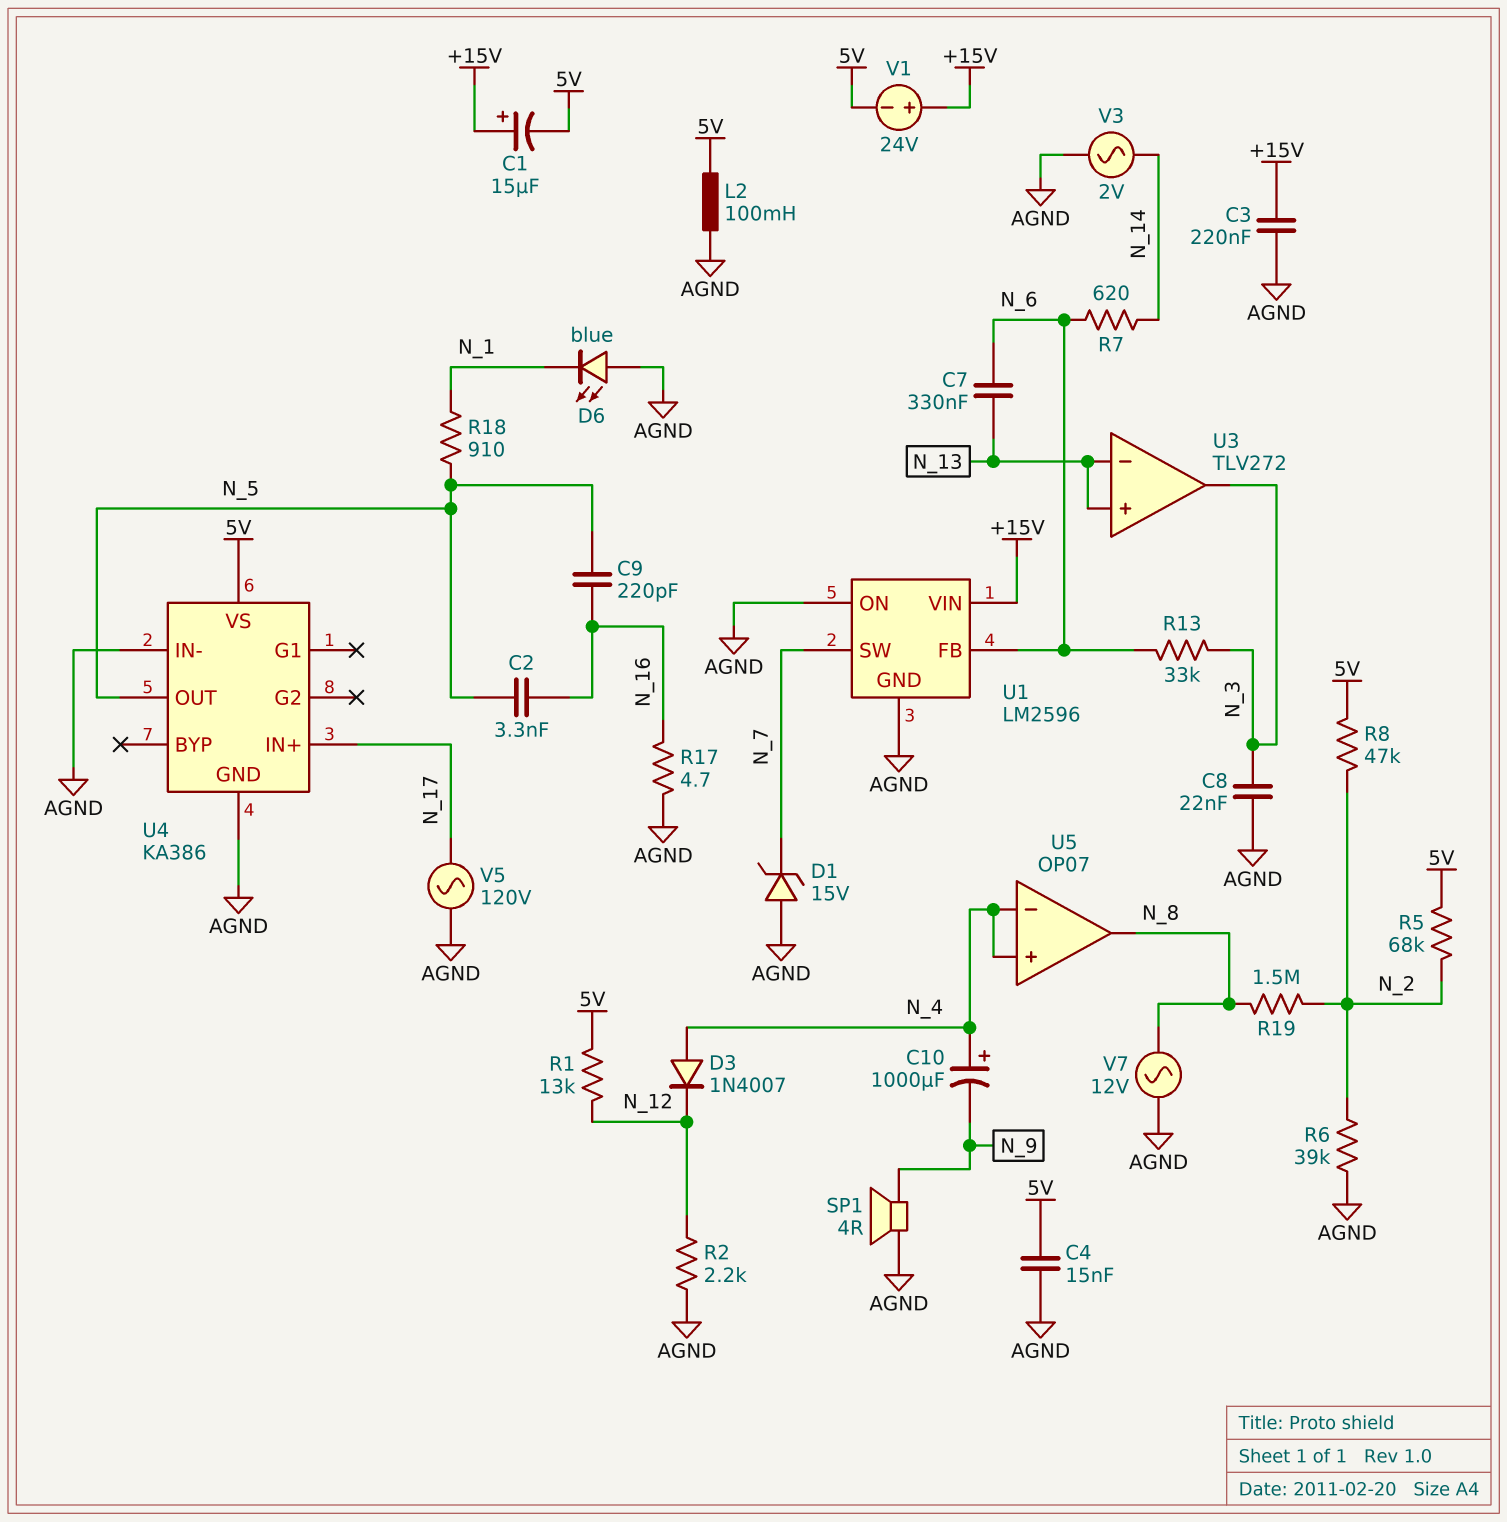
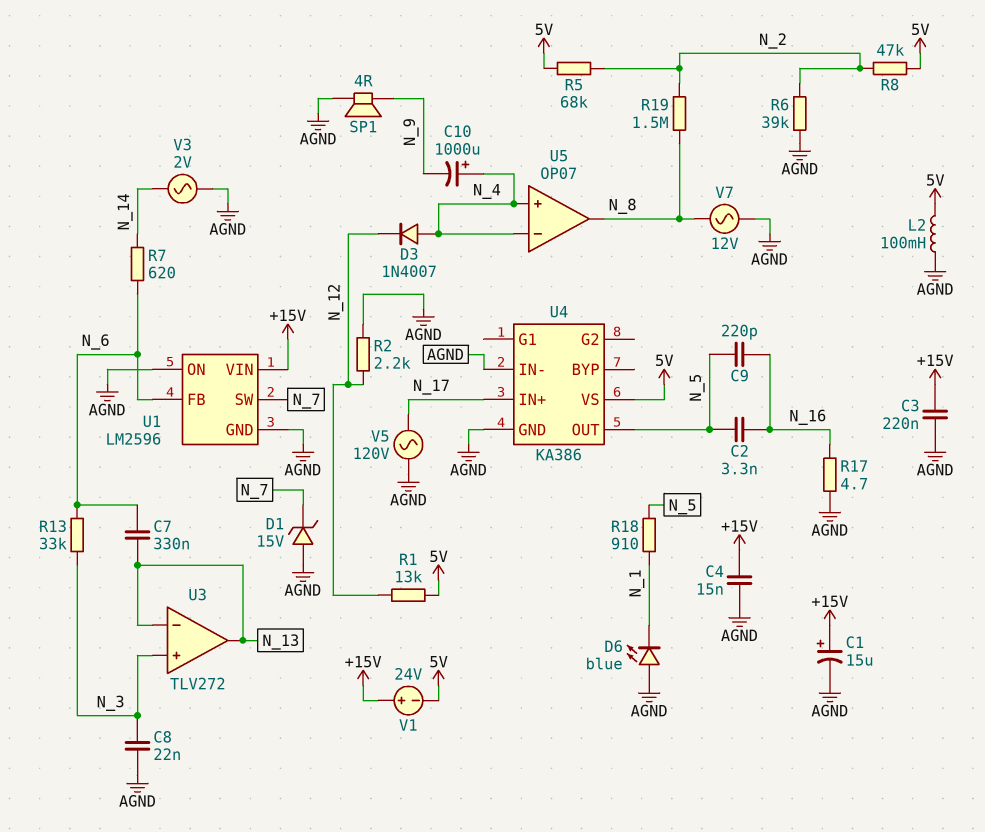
C1: 15uF (plus +15V, minus 5V) -> 15uF (plus +15V, minus AGND)
C4: 15nF (5V, AGND) -> 15nF (+15V, AGND)
U3 pin in+: N_13 -> N_3
U3 pin out: N_3 -> N_13

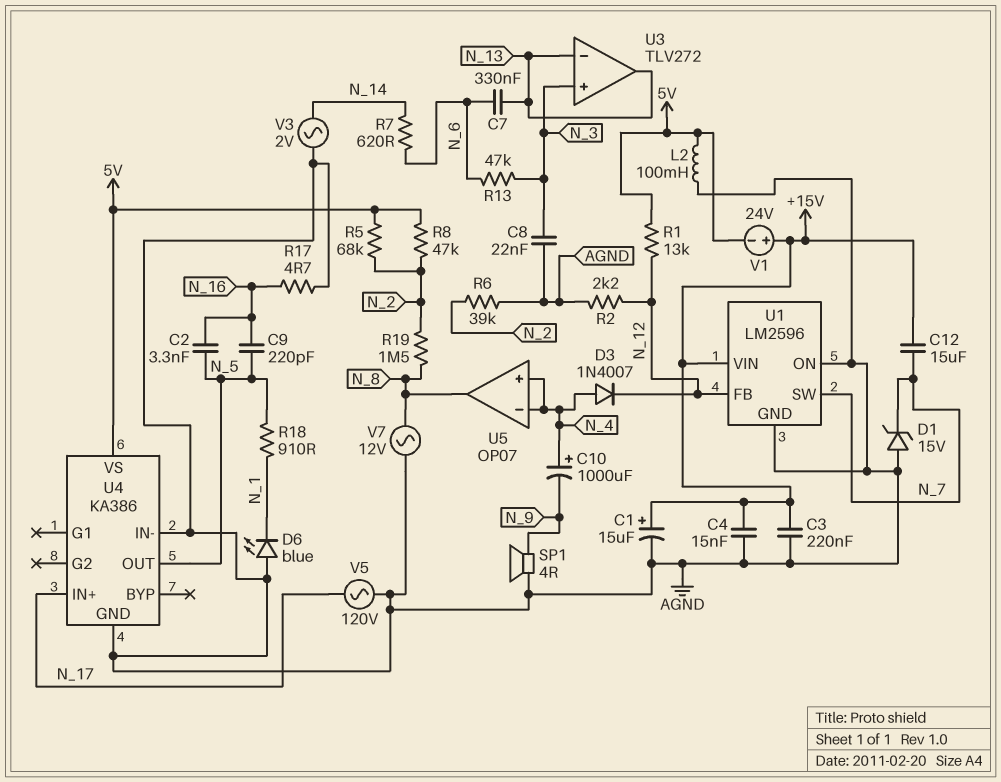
C12: none -> 15uF (+15V, N_7)
R13: 33k (N_3, N_6) -> 47k (N_3, N_6)
U1 pin FB: N_6 -> N_12

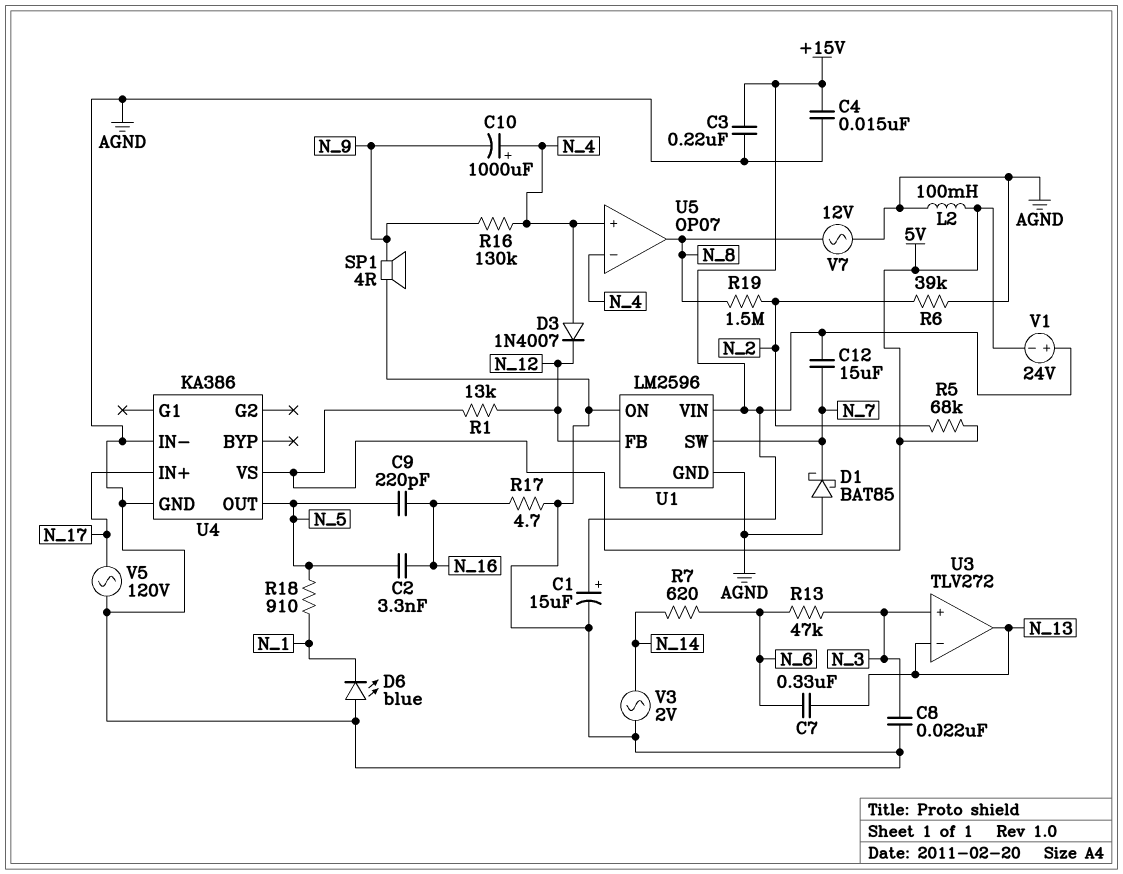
D1: zener 15V (A AGND, K N_7) -> schottky BAT85 (A AGND, K N_7)
R2: 2.2k (AGND, N_12) -> none
R8: 47k (5V, N_2) -> none
R16: none -> 130k (N_4, N_9)

